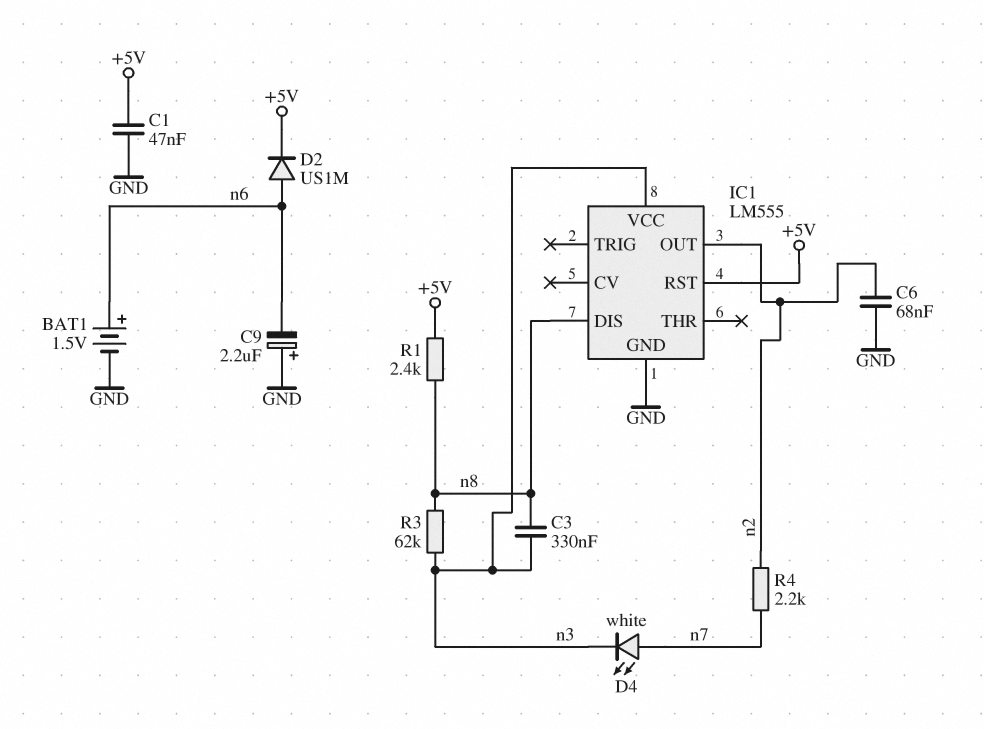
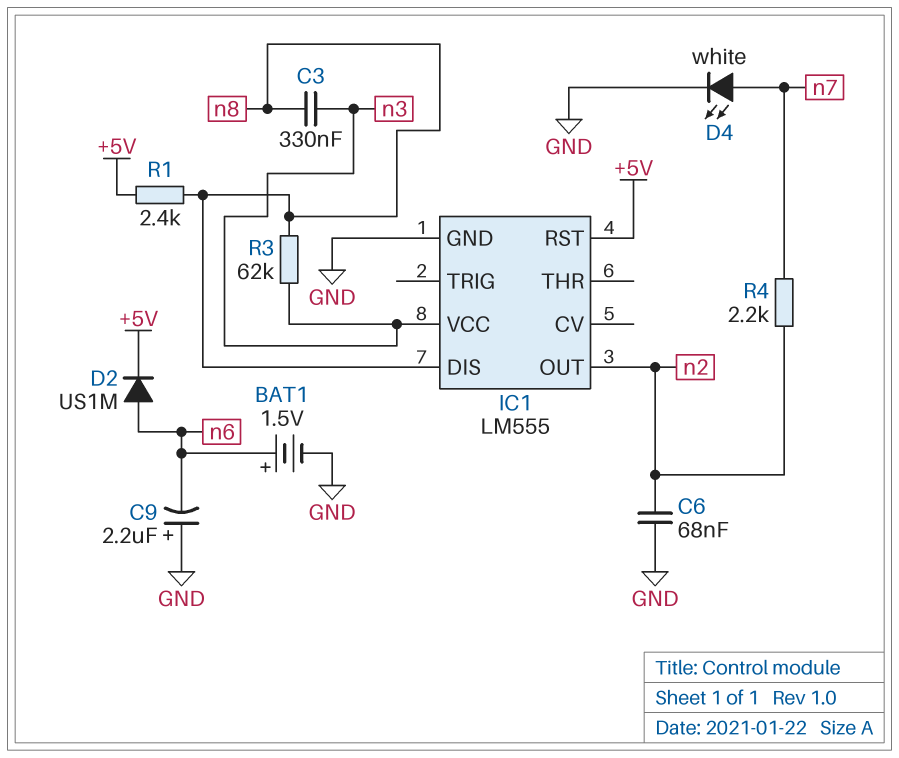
C1: 47nF (+5V, GND) -> none
D4: LED white (A n7, K n3) -> LED white (A n7, K GND)

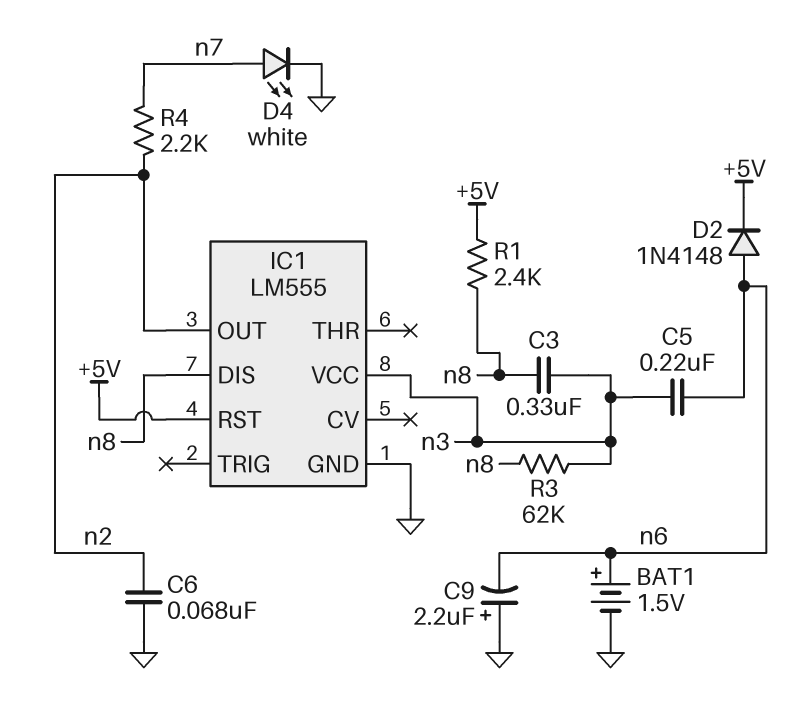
C5: none -> 220nF (n3, n6)
D2: diode US1M (A n6, K +5V) -> diode 1N4148 (A n6, K +5V)

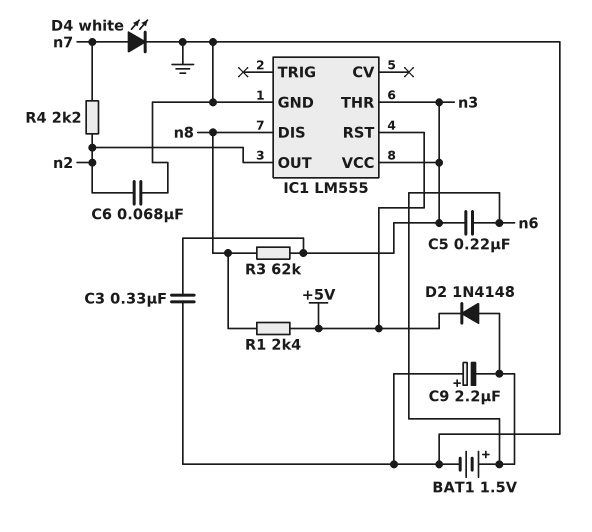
C3: 330nF (n3, n8) -> 330nF (GND, n3)
IC1 pin THR: none -> n3

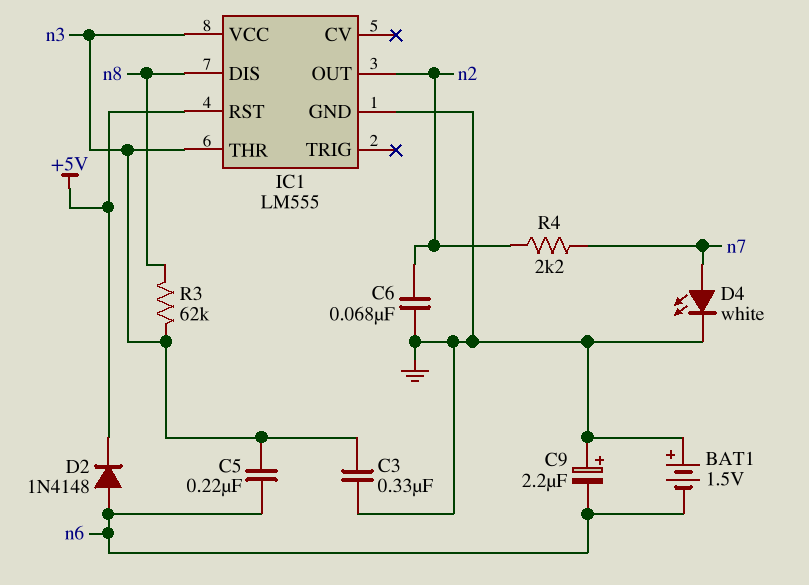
BAT1: 1.5V (plus n6, minus GND) -> 1.5V (plus GND, minus n6)
R1: 2.4k (+5V, n8) -> none

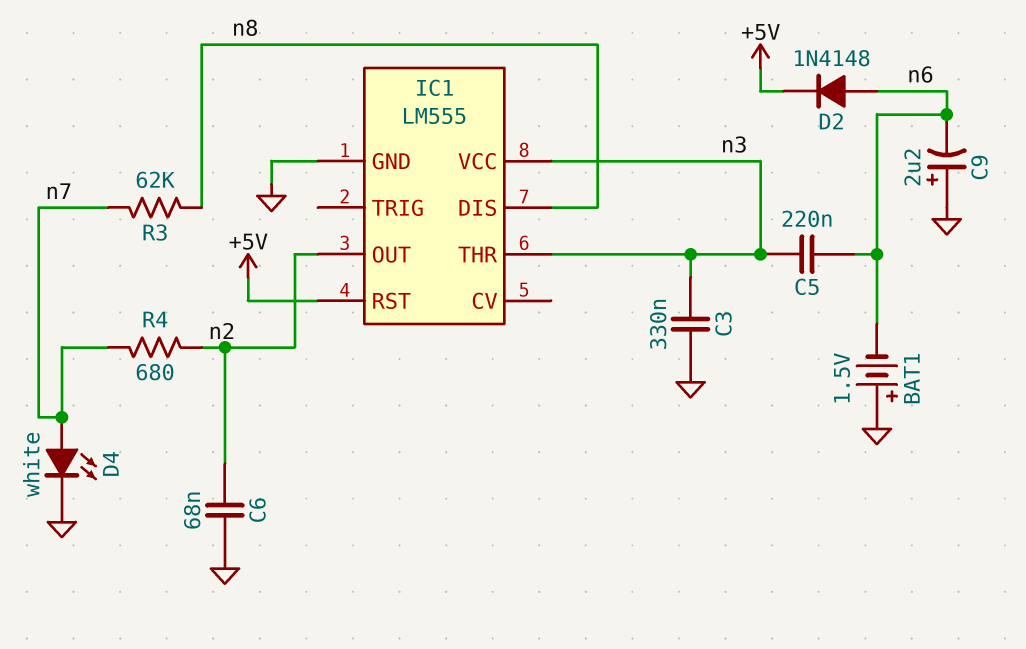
R3: 62k (n3, n8) -> 62k (n7, n8)
R4: 2.2k (n2, n7) -> 680 (n2, n7)

